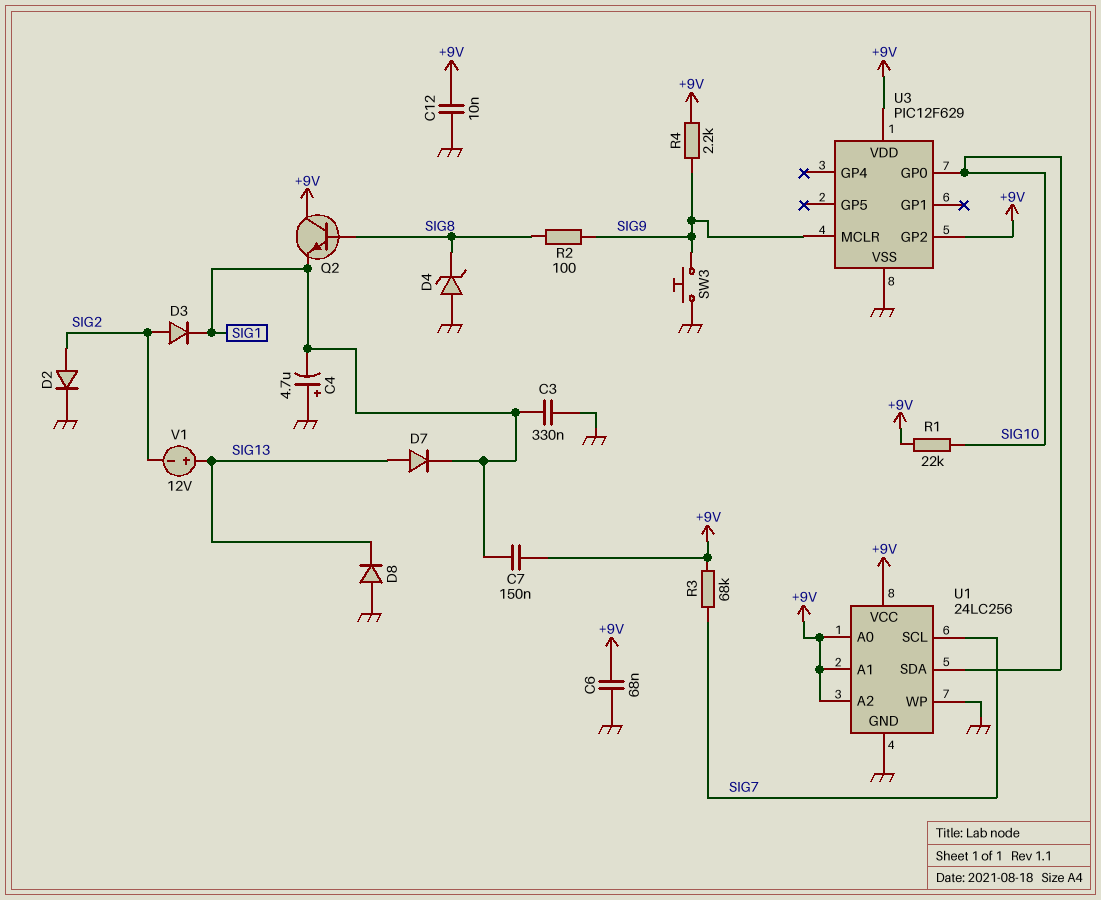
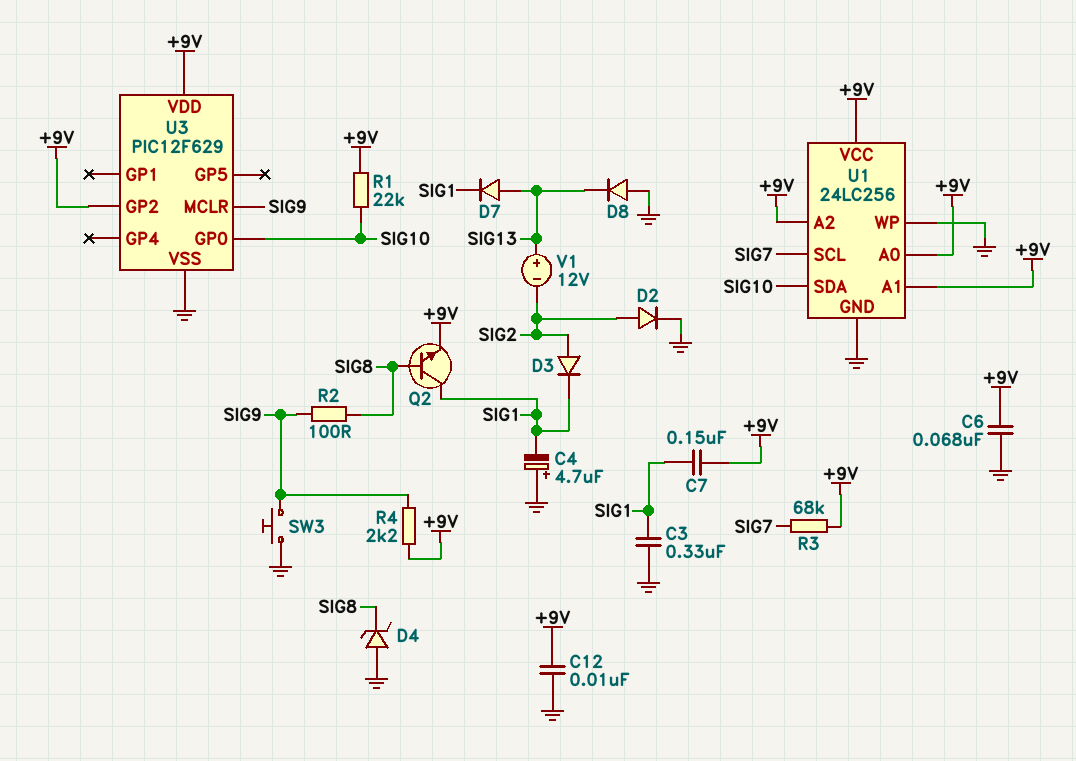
Q2: NPN (B SIG8, C +9V, E SIG1) -> NPN (B SIG8, C SIG1, E +9V)

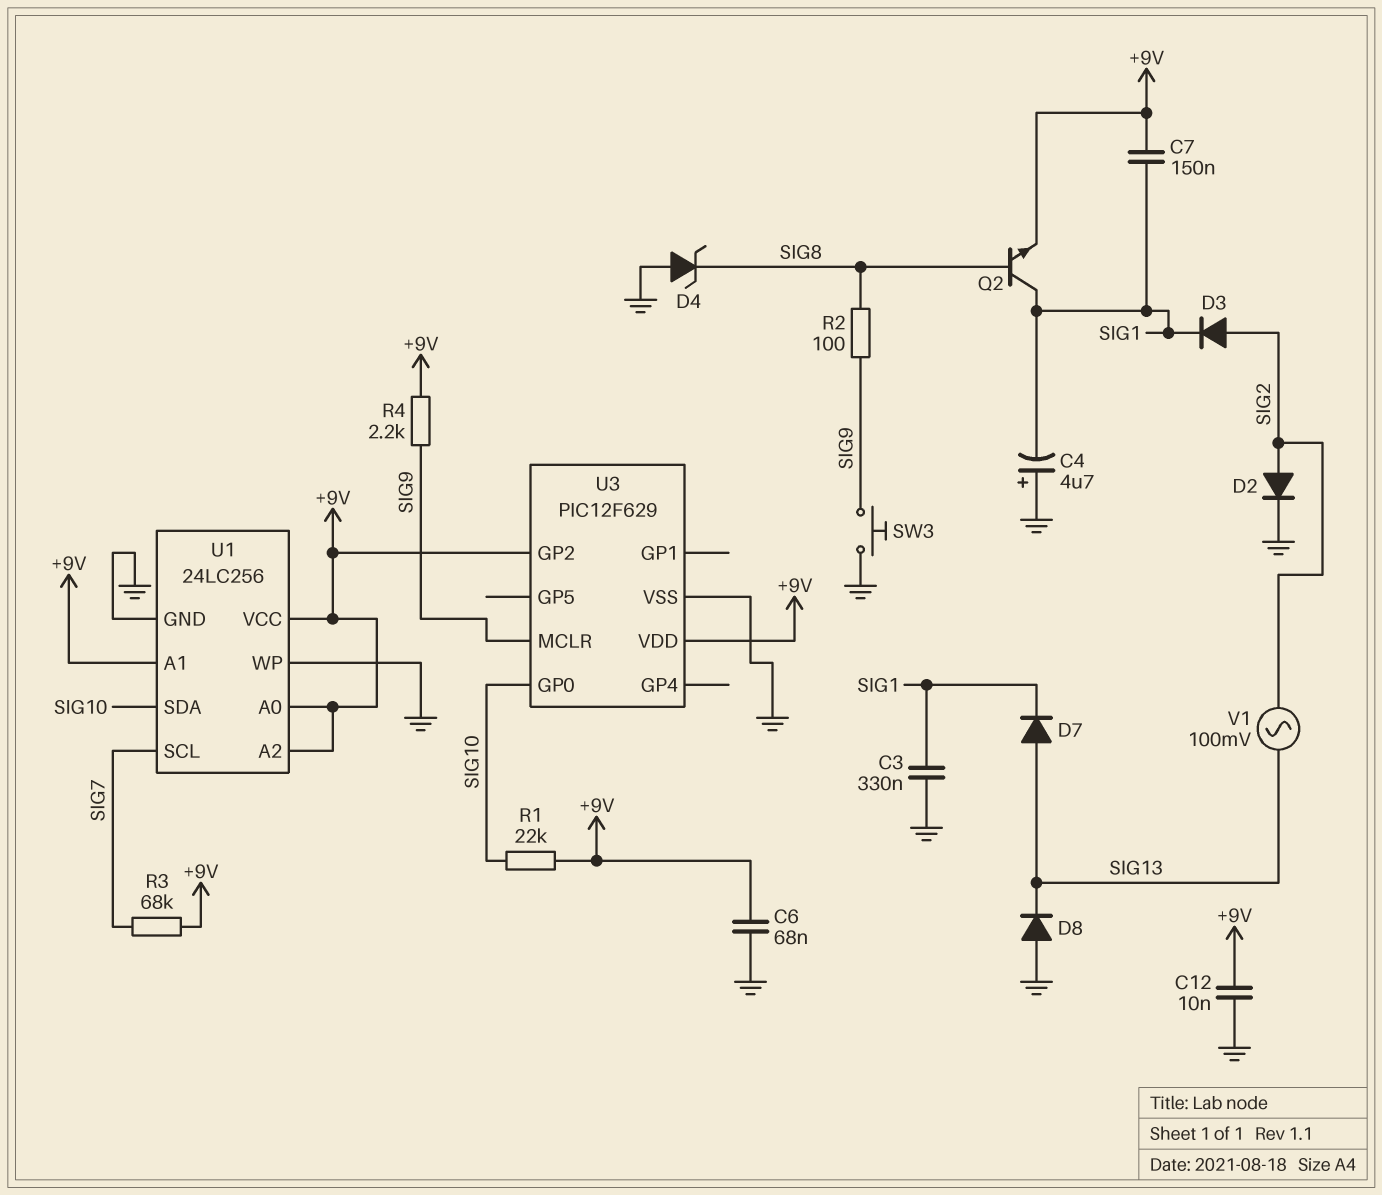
V1: 12V (plus SIG13, minus SIG2) -> AC 100mV (SIG2, SIG13)

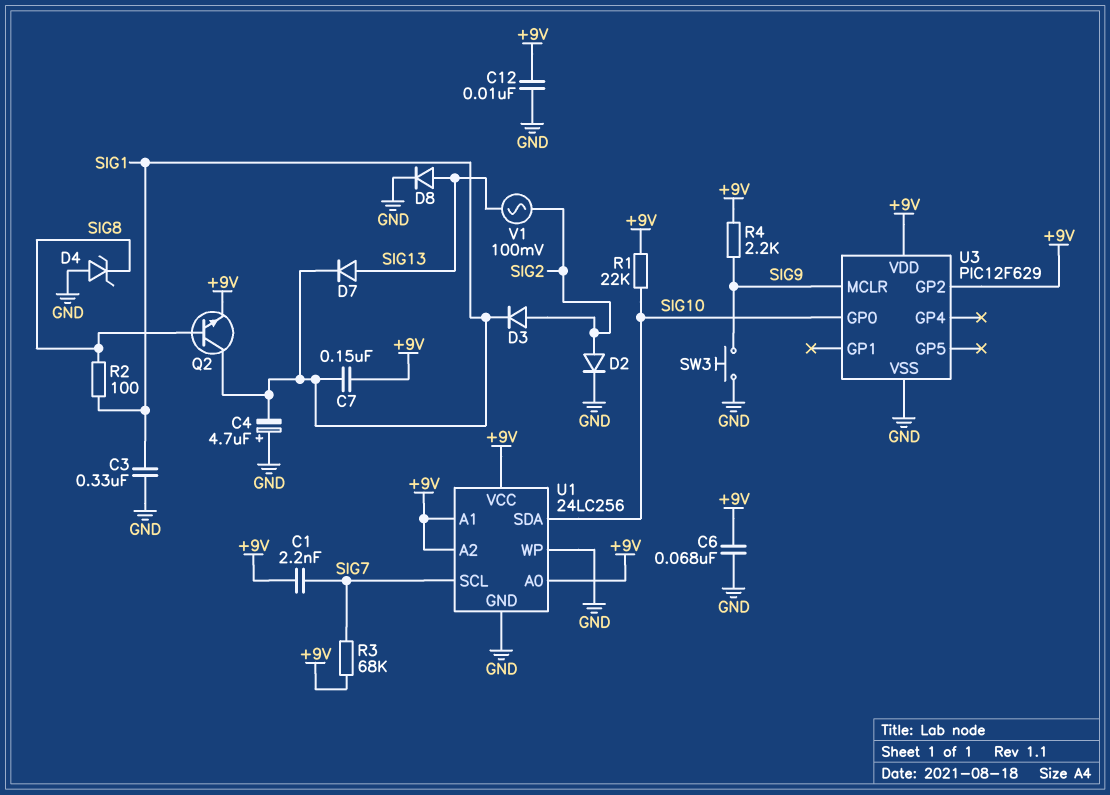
C1: none -> 2.2nF (+9V, SIG7)
D8: diode (A GND, K SIG13) -> diode (A SIG13, K GND)
R2: 100 (SIG8, SIG9) -> 100 (SIG1, SIG8)

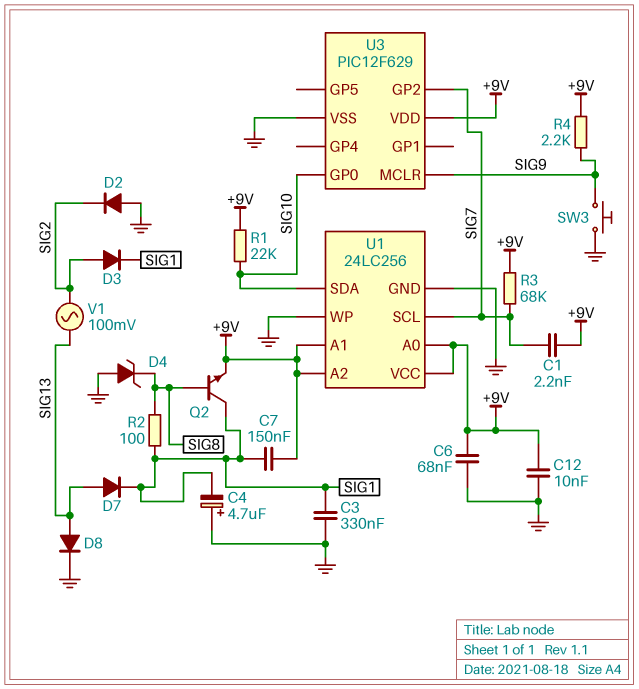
D2: diode (A SIG2, K GND) -> diode (A GND, K SIG2)
U3 pin GP2: +9V -> SIG7

